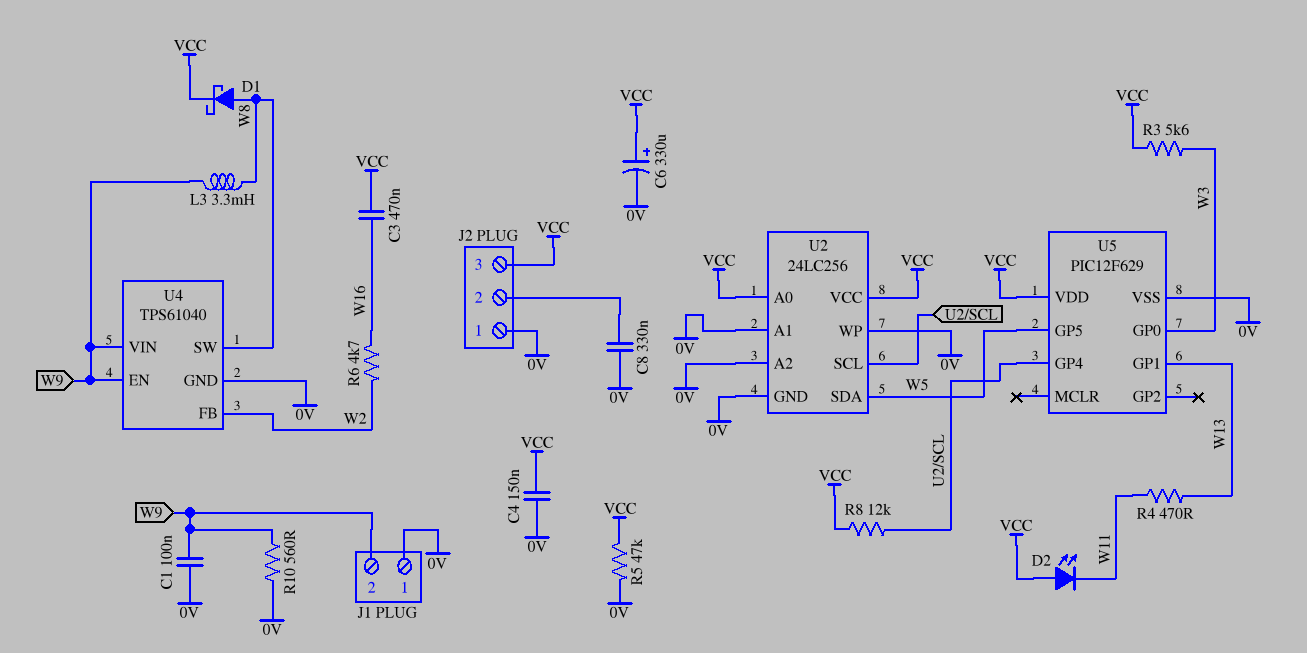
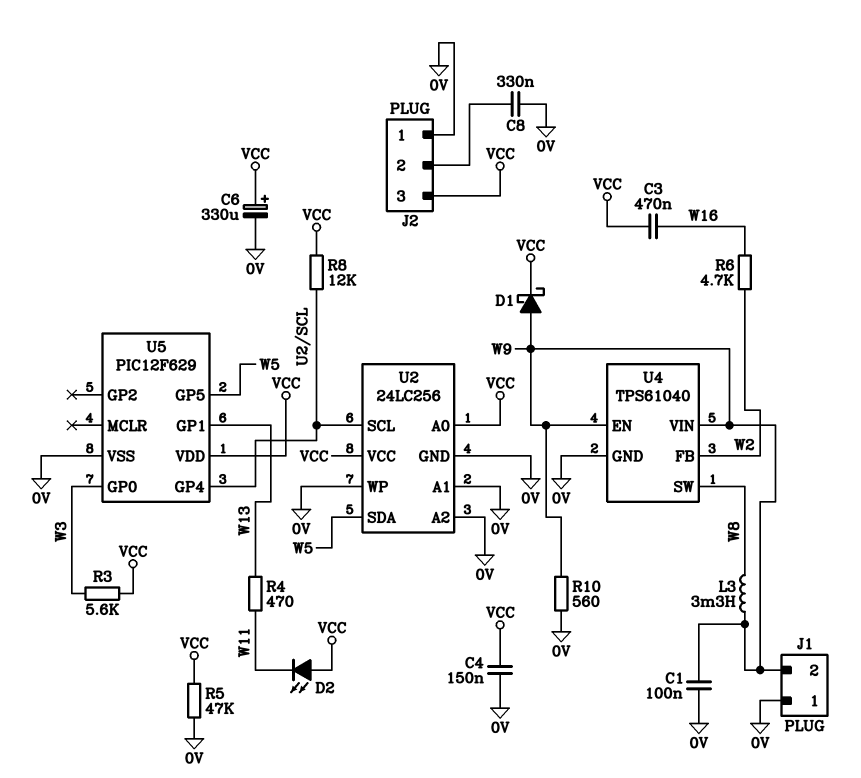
D1: schottky (A W8, K VCC) -> schottky (A W9, K VCC)

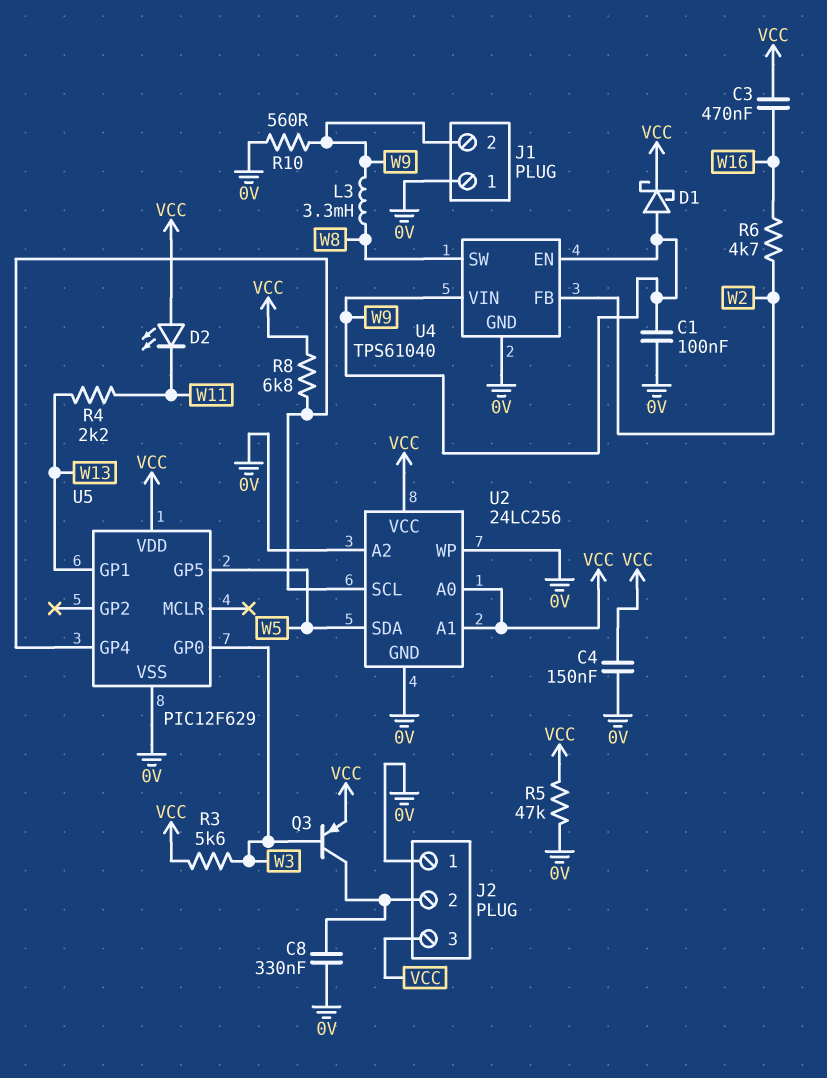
C6: 330uF (plus VCC, minus 0V) -> none
Q3: none -> PNP (B W3, C J2/2, E VCC)
R4: 470 (W11, W13) -> 2.2k (W11, W13)
R8: 12k (U2/SCL, VCC) -> 6.8k (U2/SCL, VCC)
U2 pin A1: 0V -> VCC

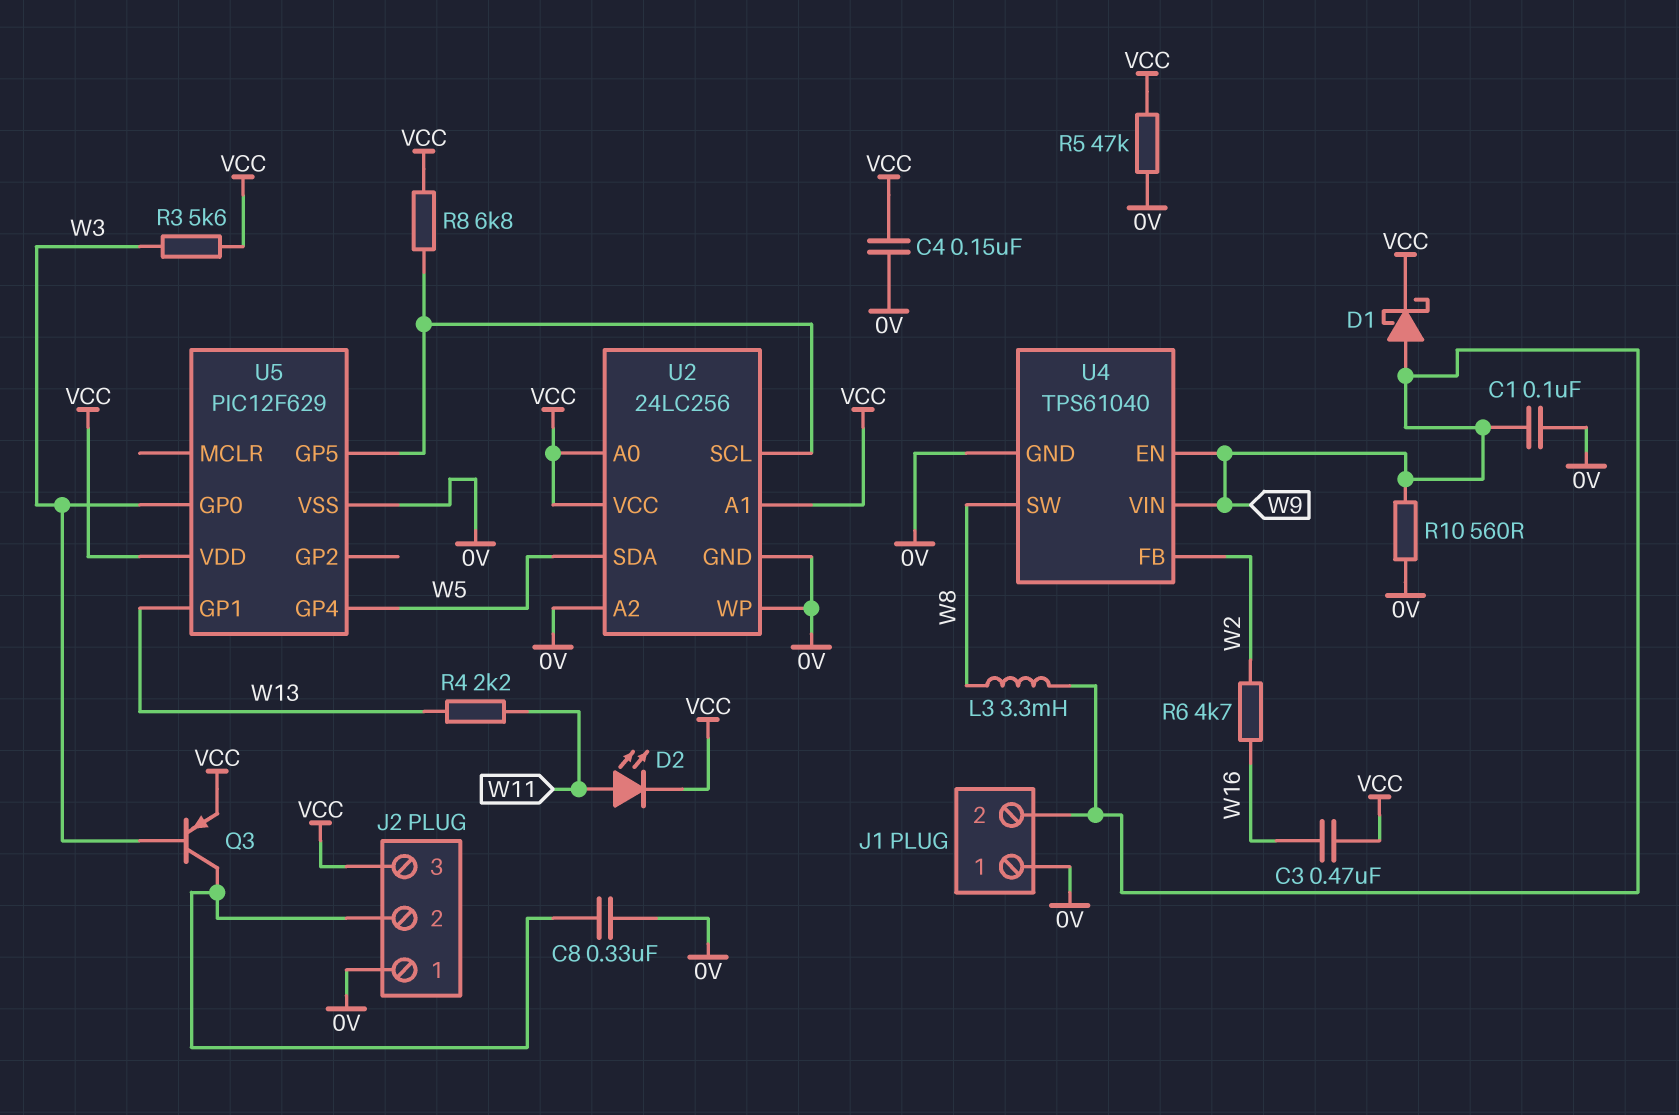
D2: LED (A VCC, K W11) -> LED (A W11, K VCC)
U5 pin GP4: U2/SCL -> W5
U5 pin GP5: W5 -> U2/SCL

